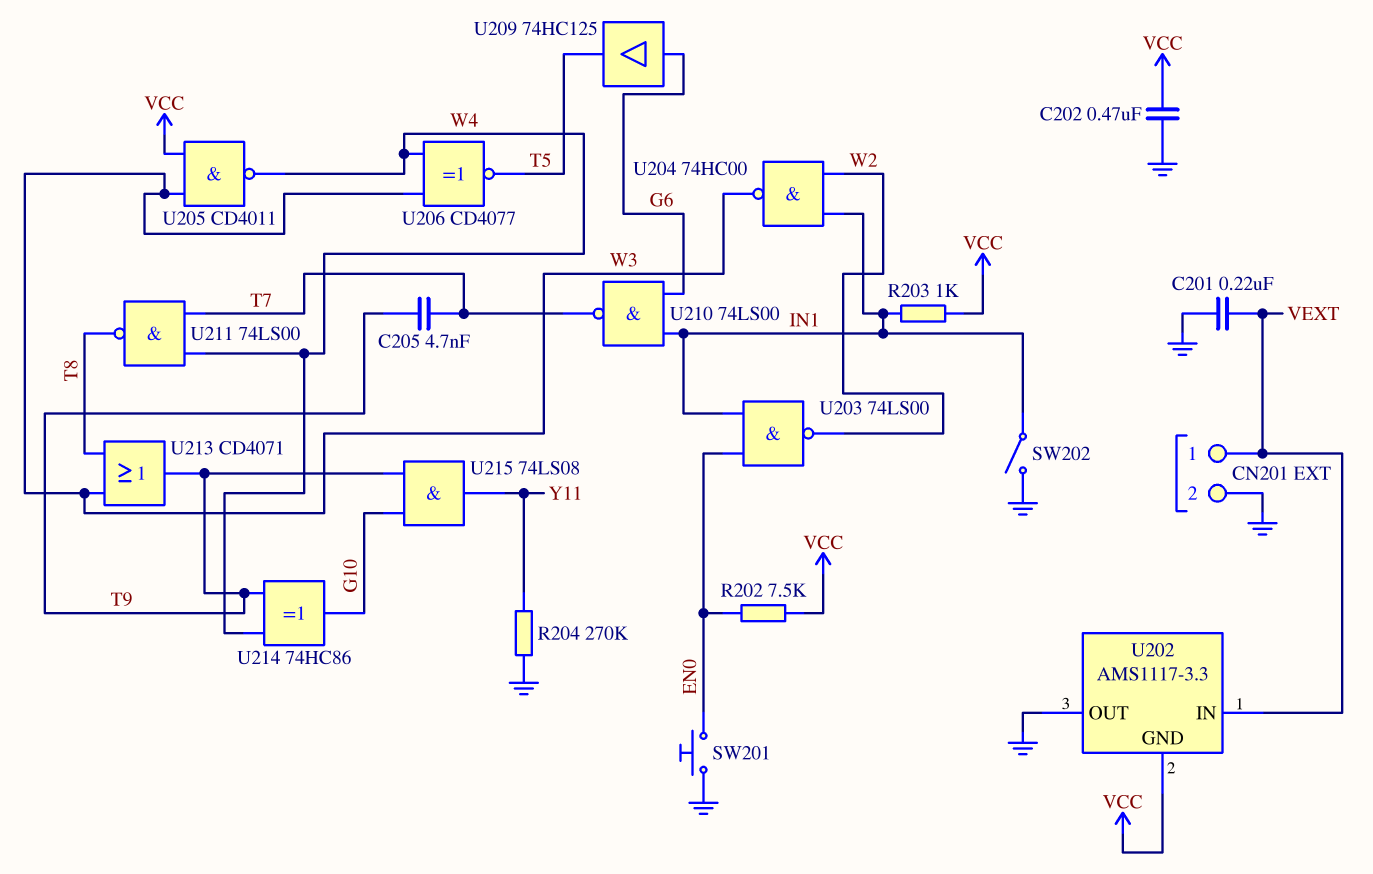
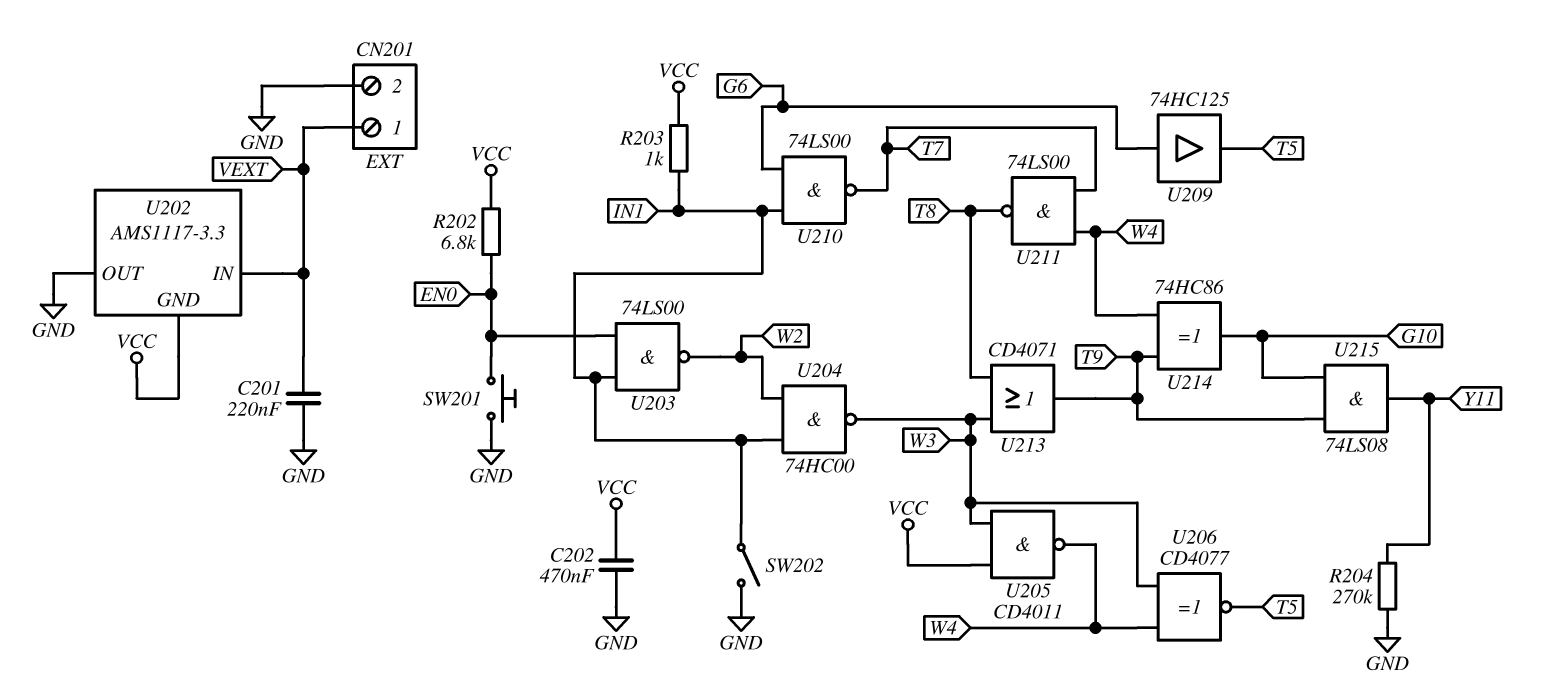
C205: 4.7nF (T7, T9) -> none
R202: 7.5k (EN0, VCC) -> 6.8k (EN0, VCC)

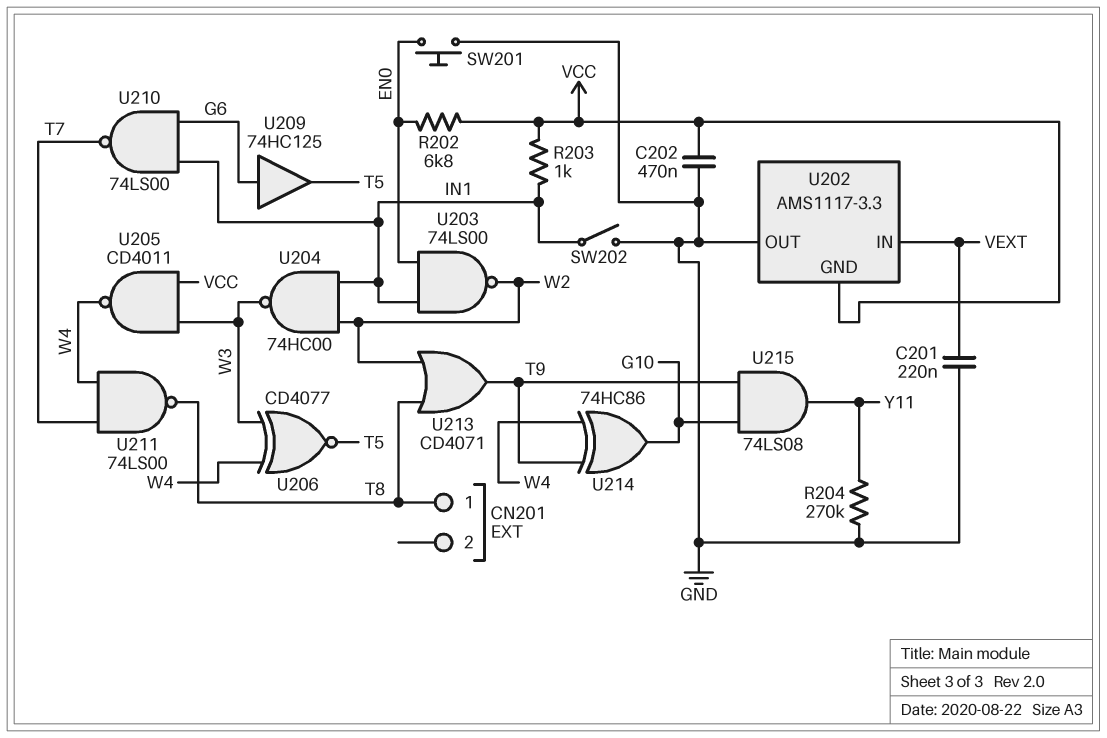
CN201 pin 1: VEXT -> T8
CN201 pin 2: GND -> none
U213: OR CD4071 (in T8, in W3, out T9) -> OR CD4071 (in T8, in W2, out T9)

